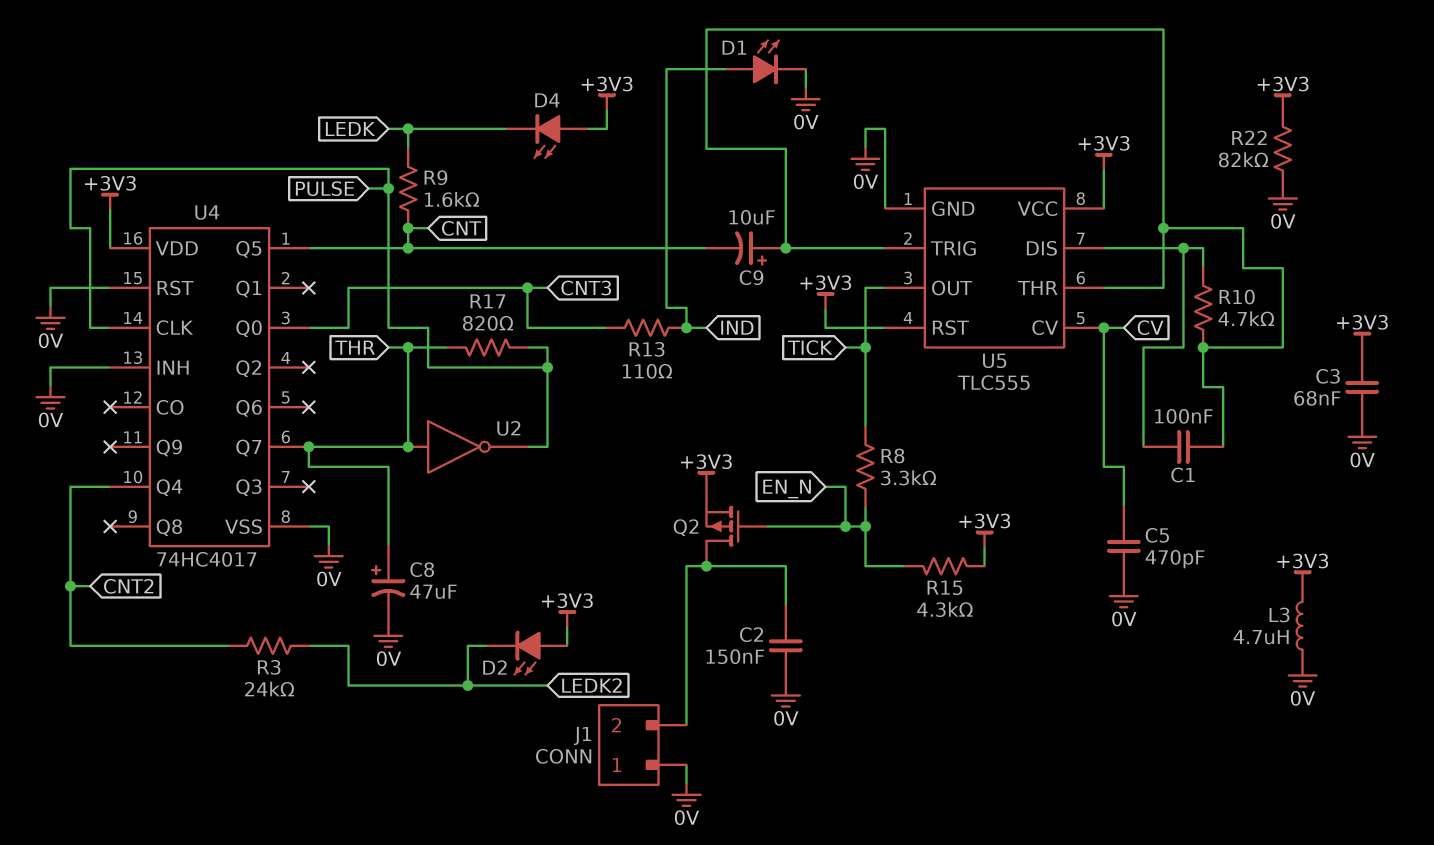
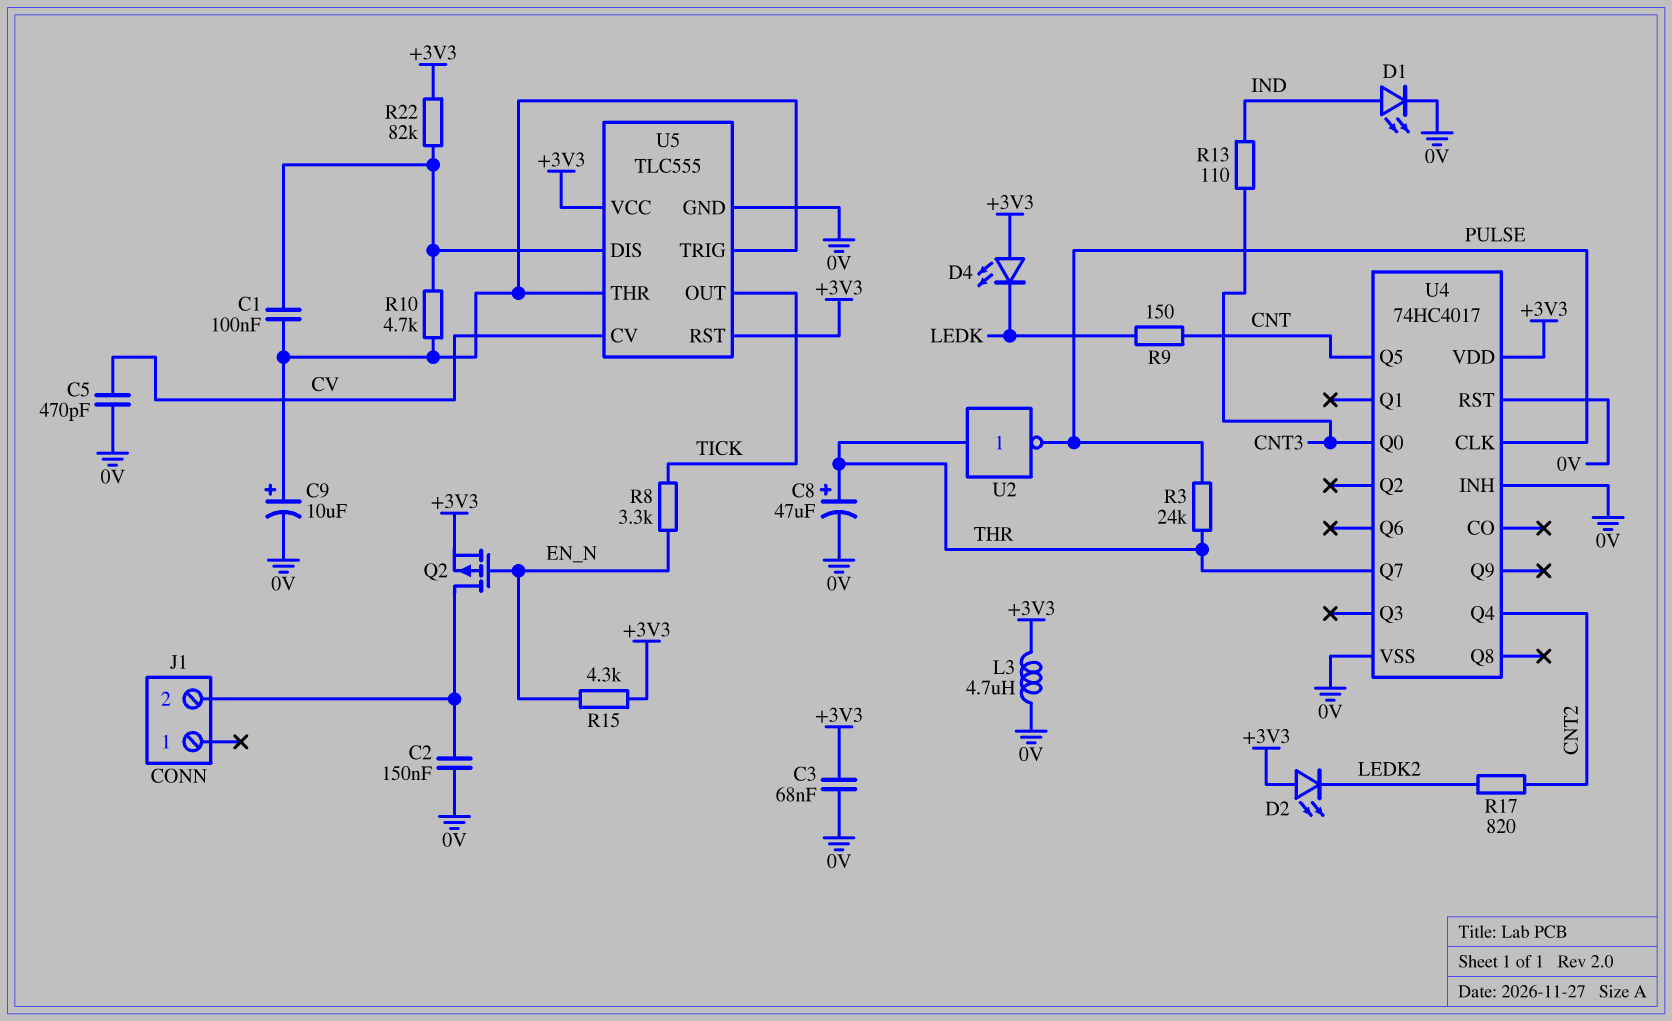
C9: 10uF (plus U5/THR, minus CNT) -> 10uF (plus U5/THR, minus 0V)
J1 pin 1: 0V -> none
R3: 24k (CNT2, LEDK2) -> 24k (PULSE, THR)
R9: 1.6k (CNT, LEDK) -> 150 (CNT, LEDK)
R17: 820 (PULSE, THR) -> 820 (CNT2, LEDK2)
R22: 82k (+3V3, 0V) -> 82k (+3V3, U5/DIS)

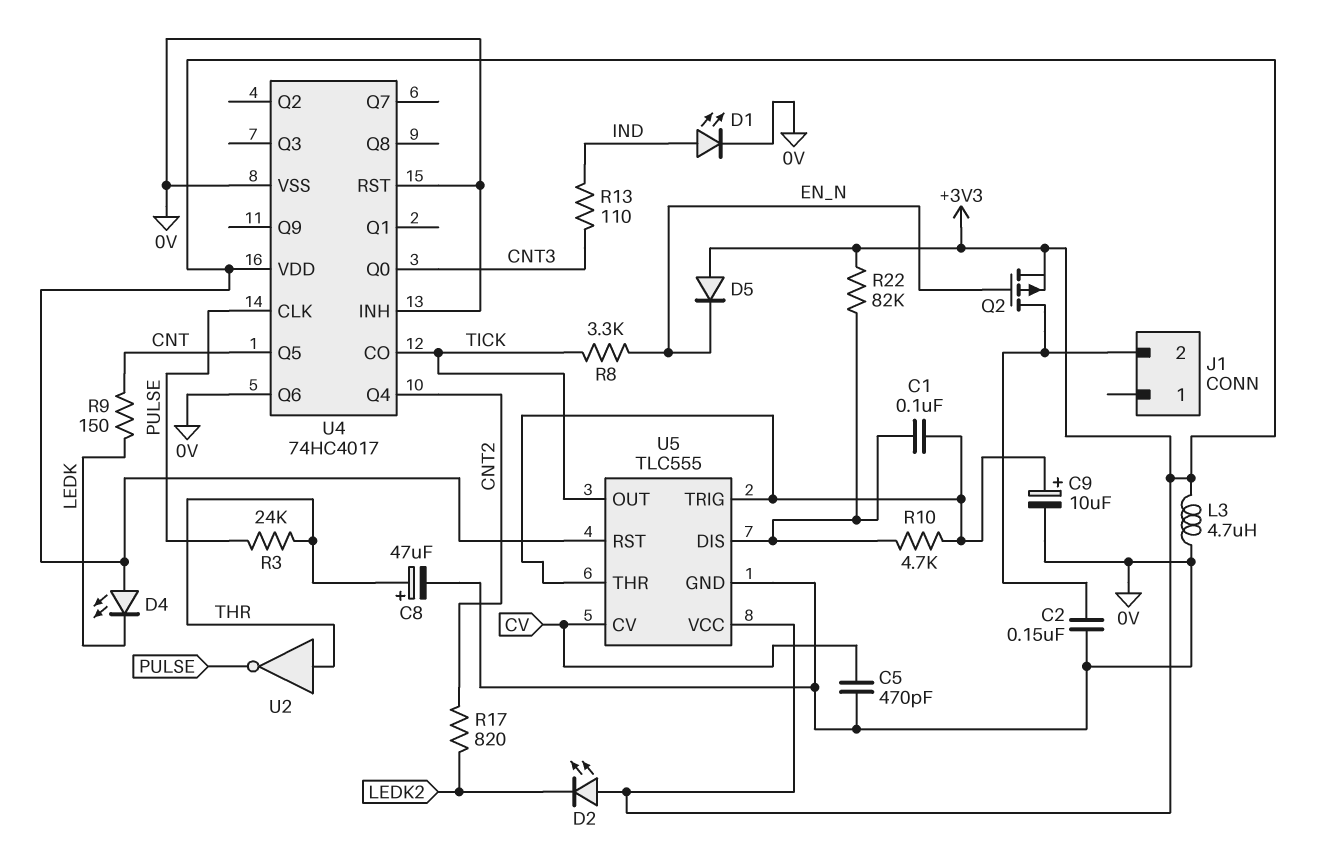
C3: 68nF (+3V3, 0V) -> none
D5: none -> diode (A +3V3, K EN_N)
R15: 4.3k (+3V3, EN_N) -> none
U4 pin CO: none -> TICK
U4 pin Q6: none -> 0V
U4 pin Q7: THR -> none

